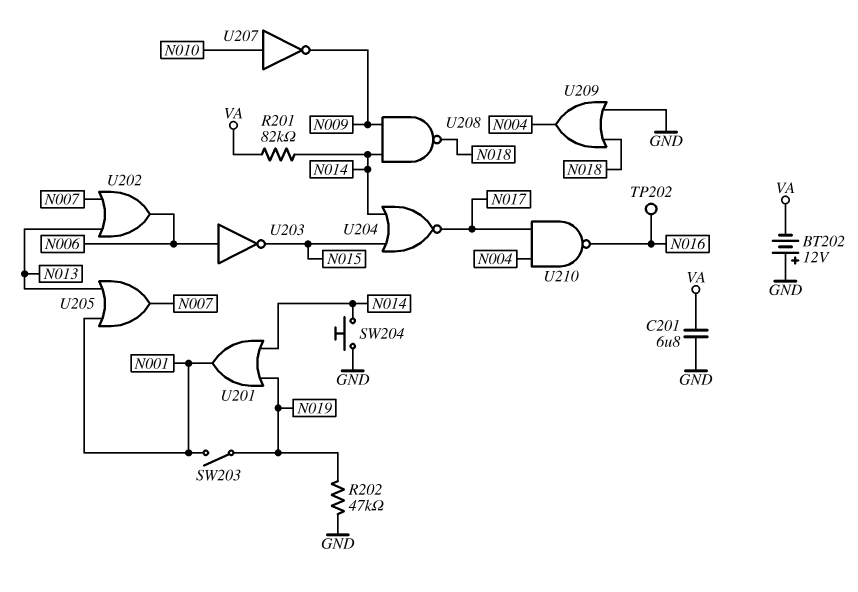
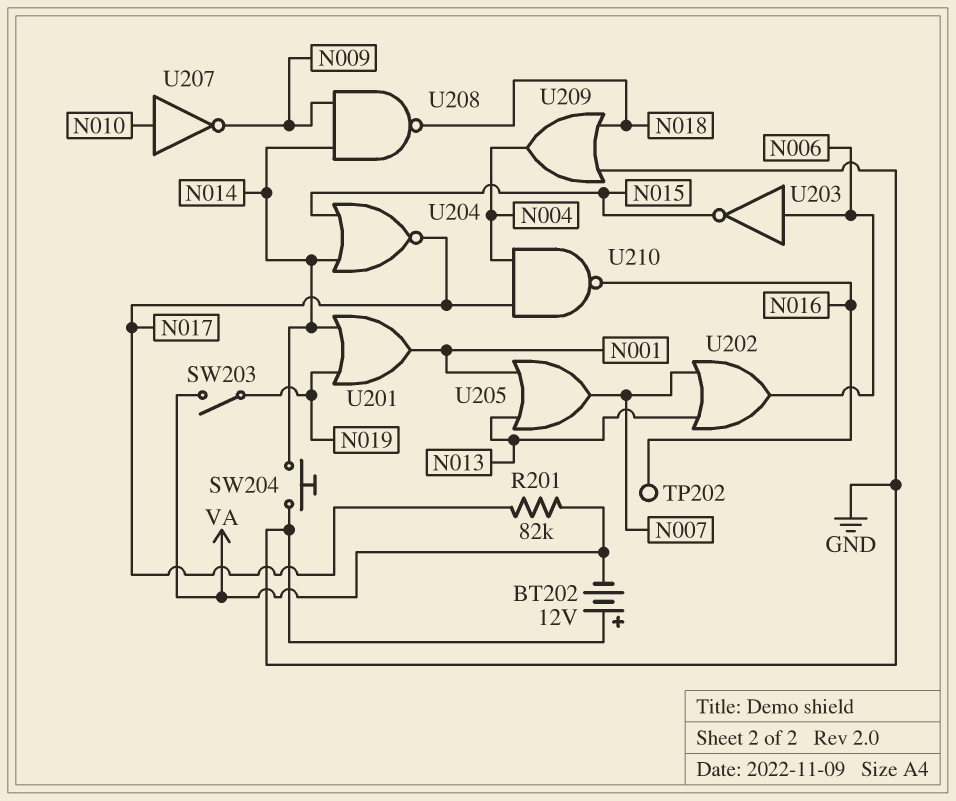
C201: 6.8uF (GND, VA) -> none
R201: 82k (N014, VA) -> 82k (N017, VA)
R202: 47k (GND, N019) -> none
SW203: switch (N001, N019) -> switch (N019, VA)

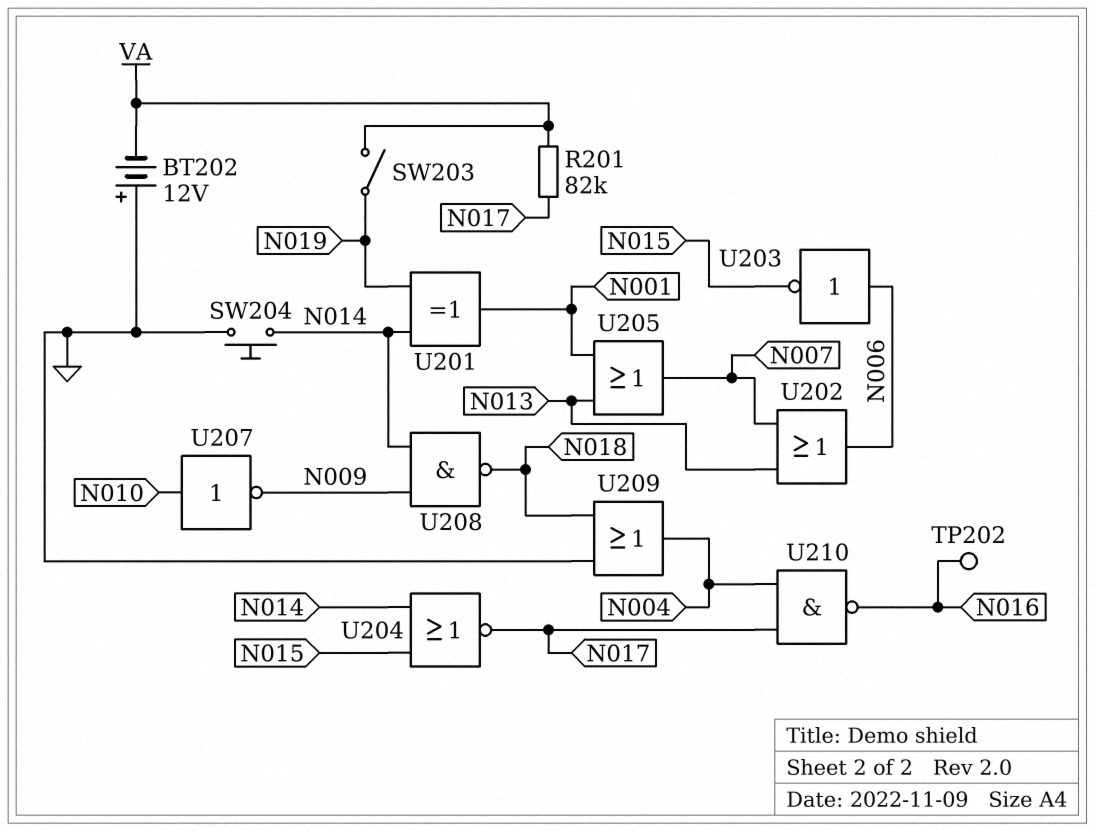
U201: OR (in N014, in N019, out N001) -> XOR (in N014, in N019, out N001)

